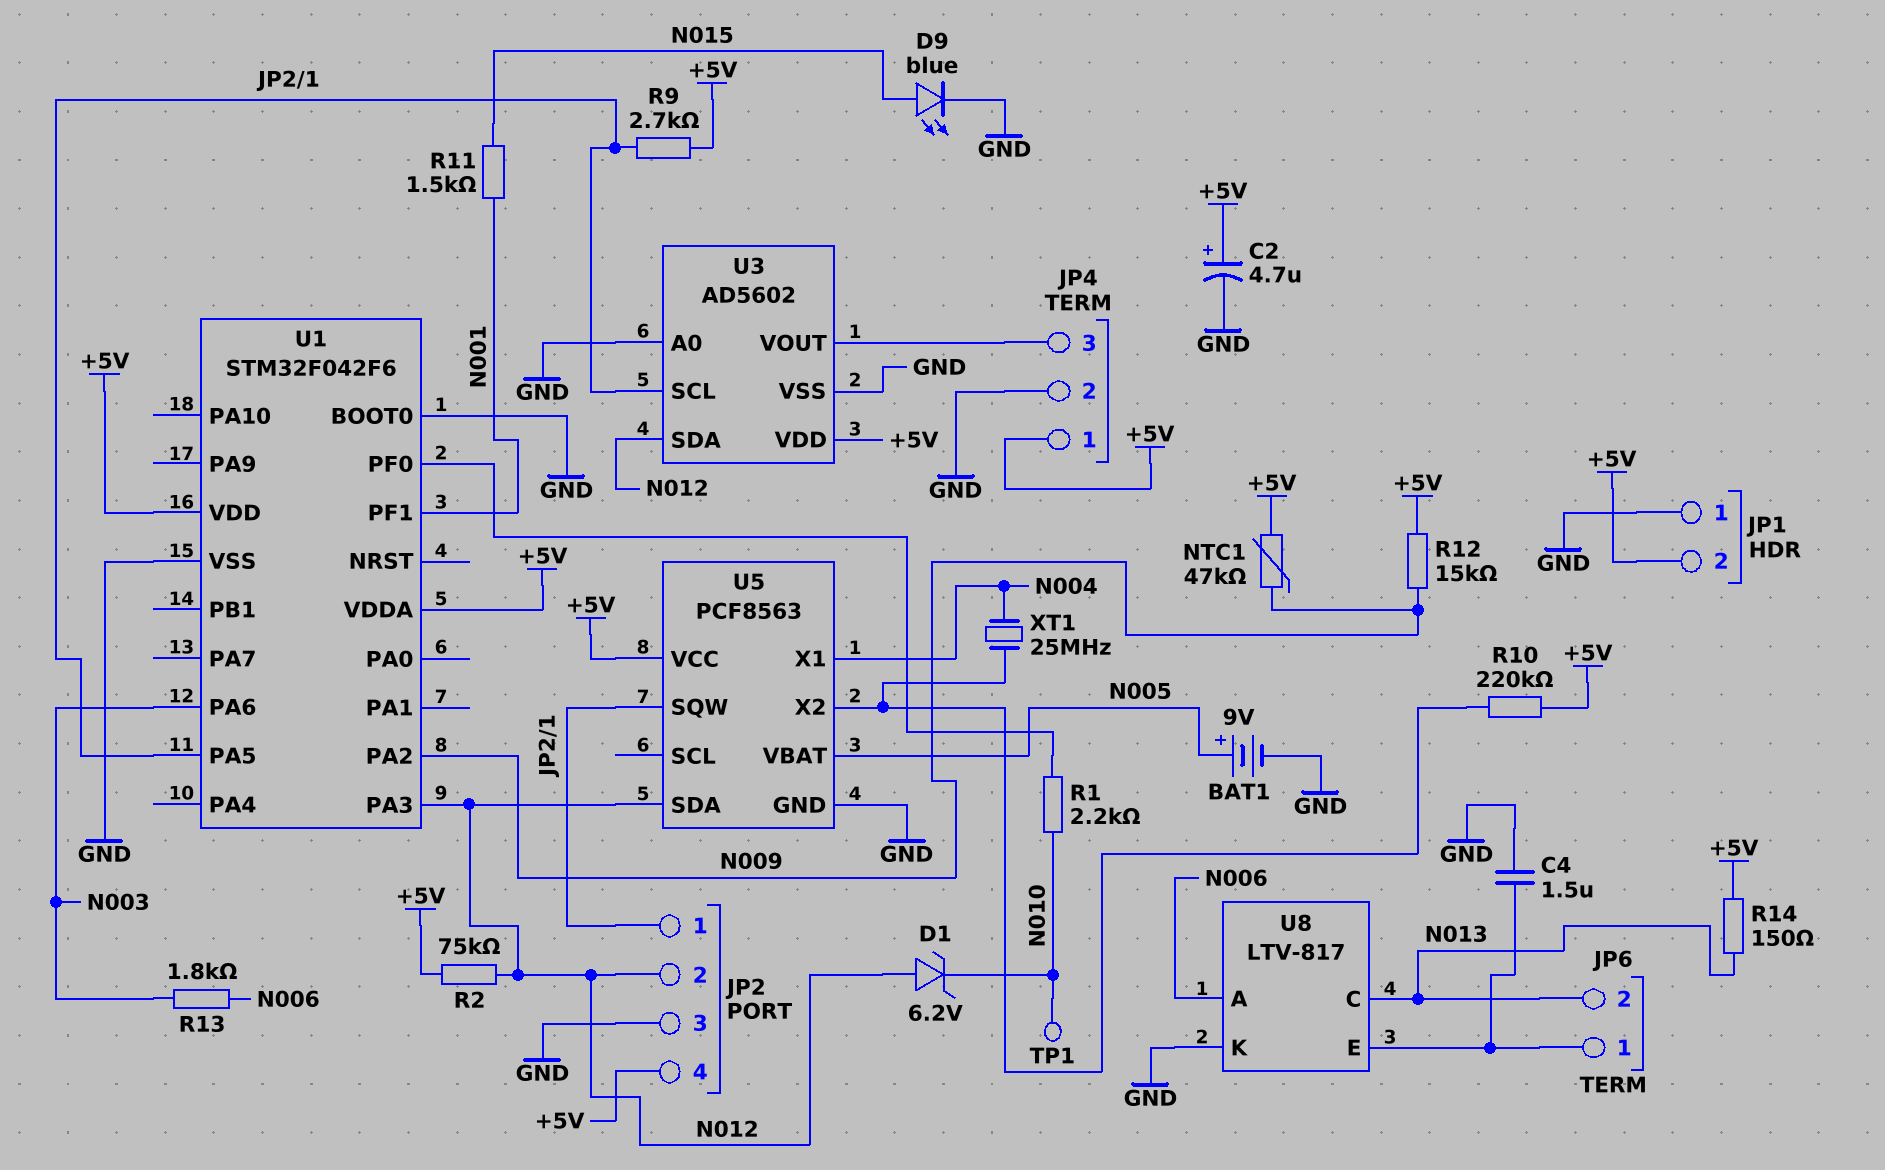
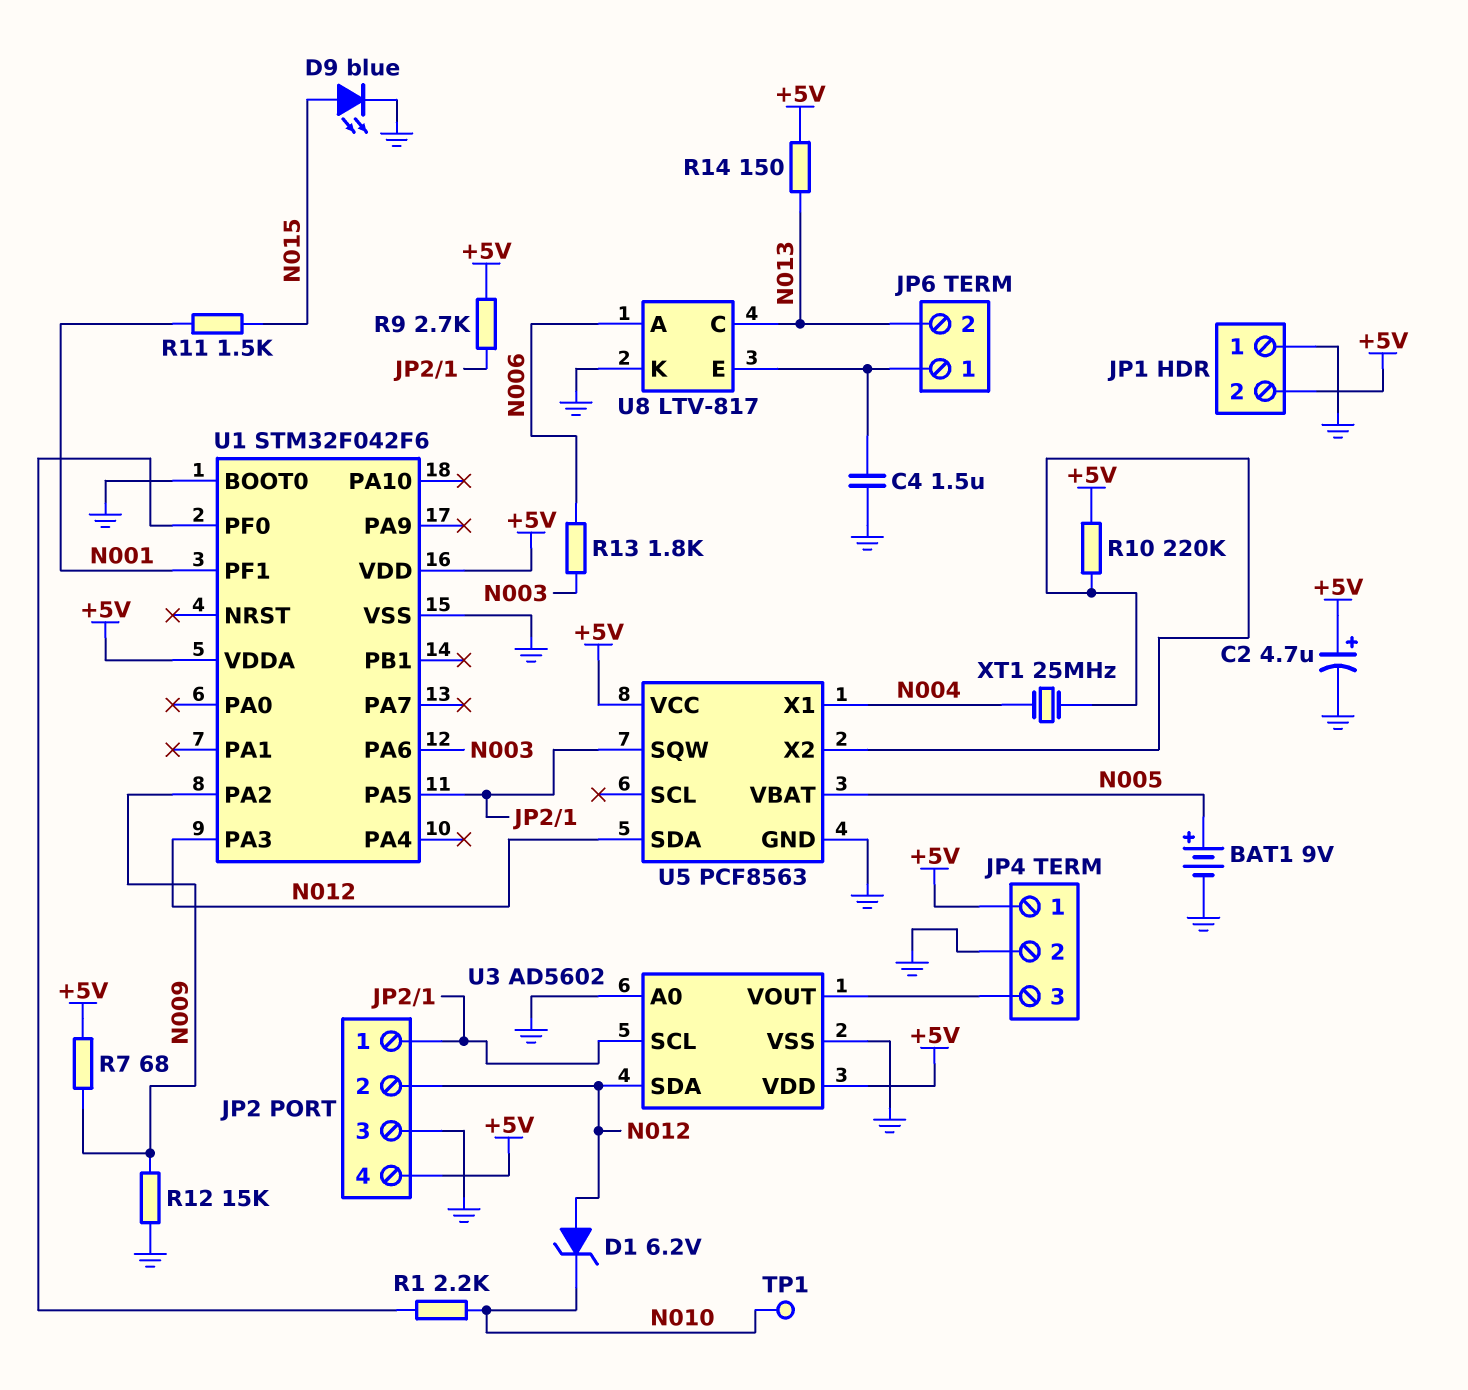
NTC1: 47k (+5V, N009) -> none
R2: 75k (+5V, N012) -> none
R7: none -> 68 (+5V, N009)
R12: 15k (+5V, N009) -> 15k (GND, N009)

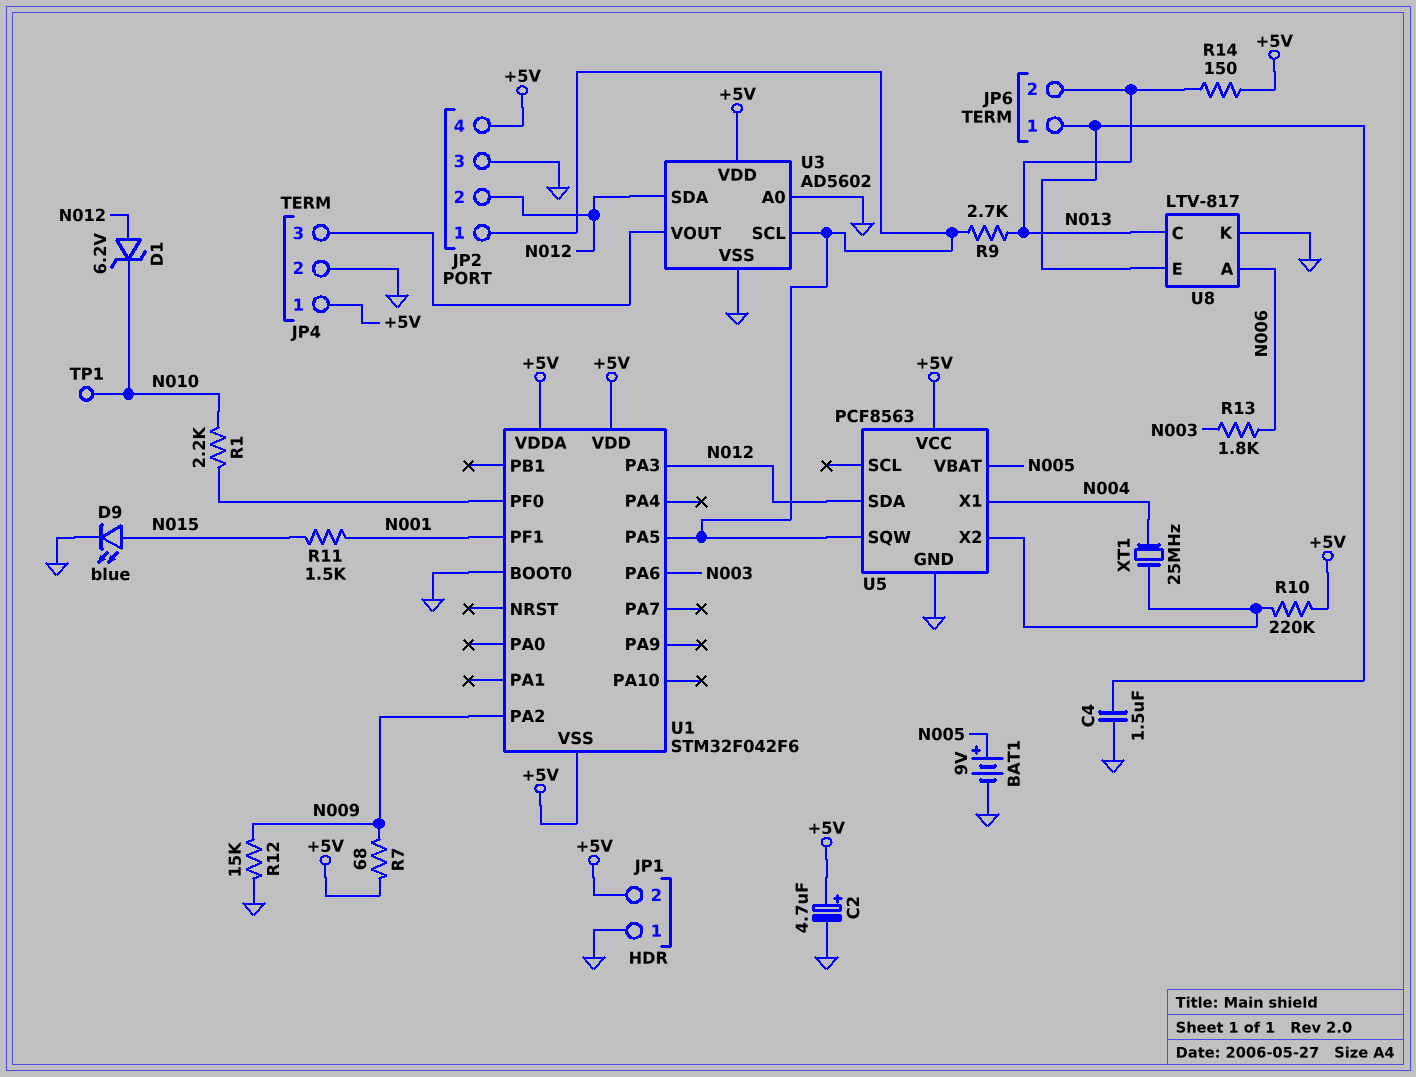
R9: 2.7k (+5V, JP2/1) -> 2.7k (JP2/1, N013)
U1 pin VSS: GND -> +5V

